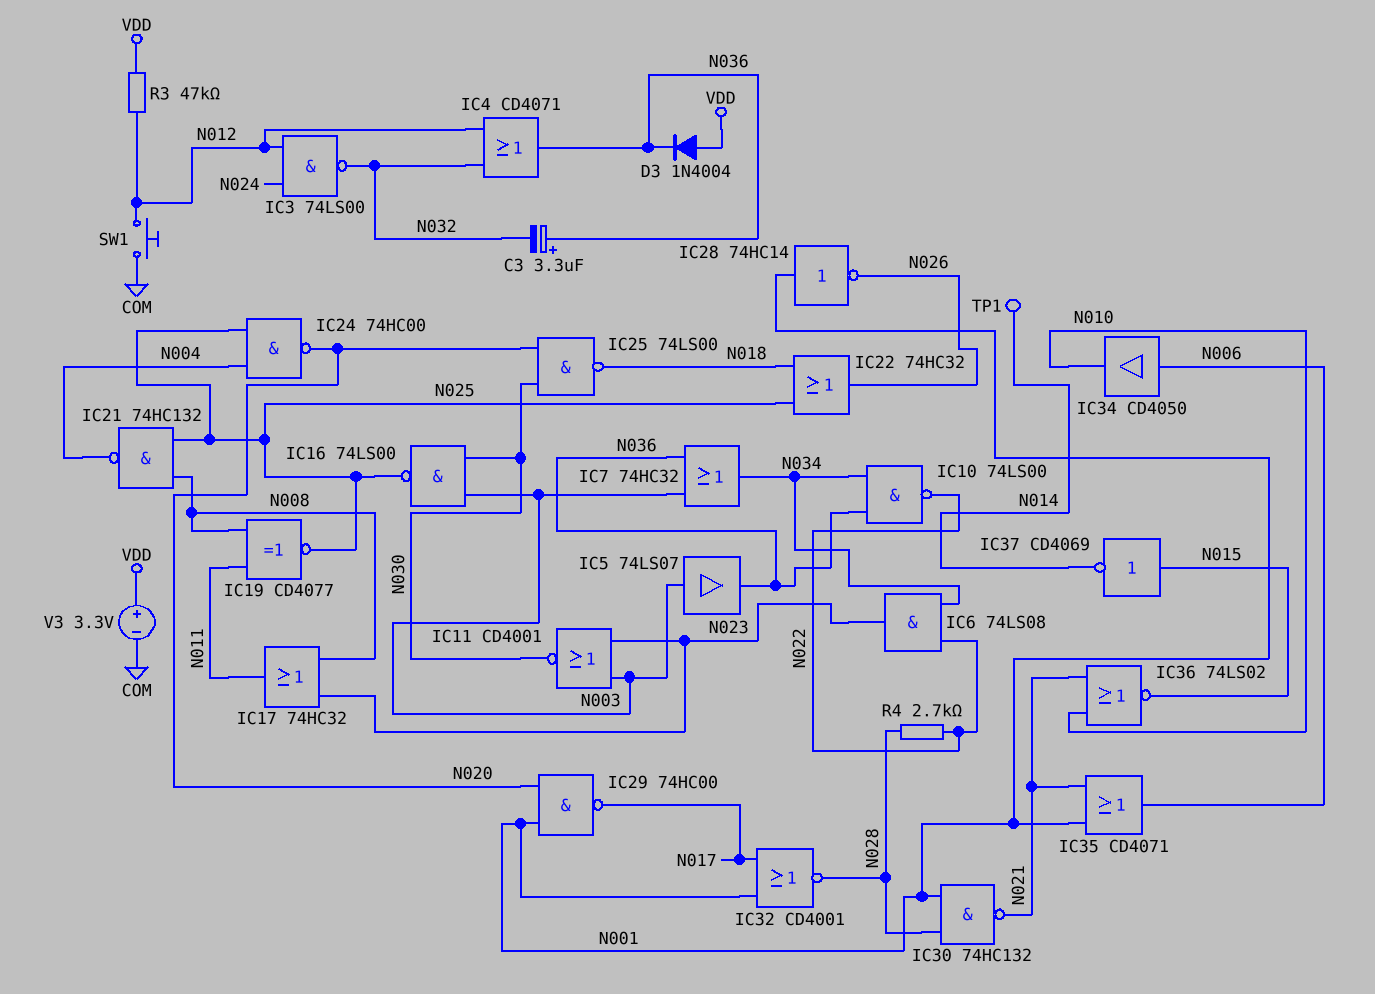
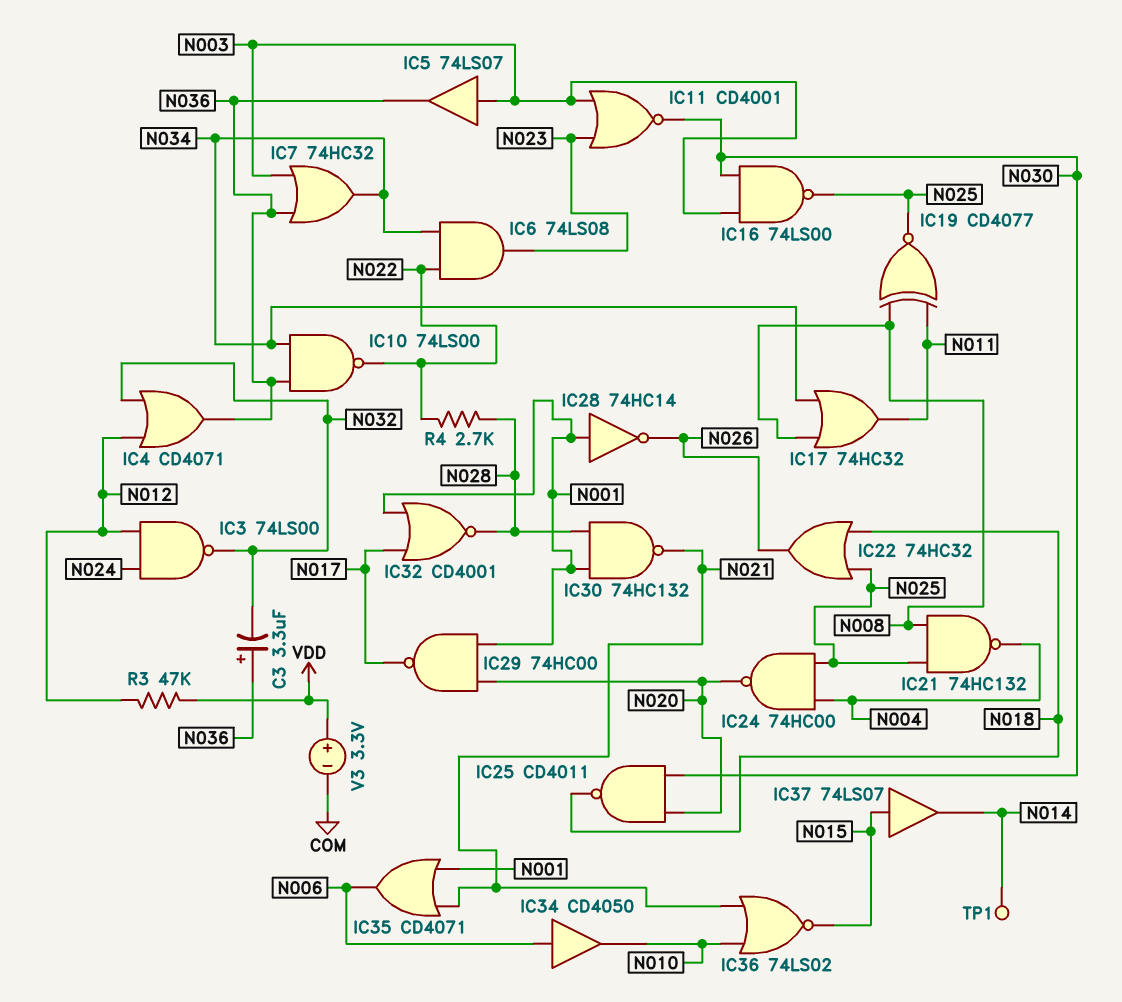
D3: diode 1N4004 (A VDD, K N036) -> none
IC17: OR 74HC32 (in N008, in N023, out N011) -> OR 74HC32 (in N008, in N034, out N011)
IC25: NAND 74LS00 (in N020, in N030, out N018) -> NAND CD4011 (in N020, in N030, out N018)
IC37: NOT CD4069 (in N015, out N014) -> buffer 74LS07 (in N015, out N014)
SW1: button (COM, N012) -> none

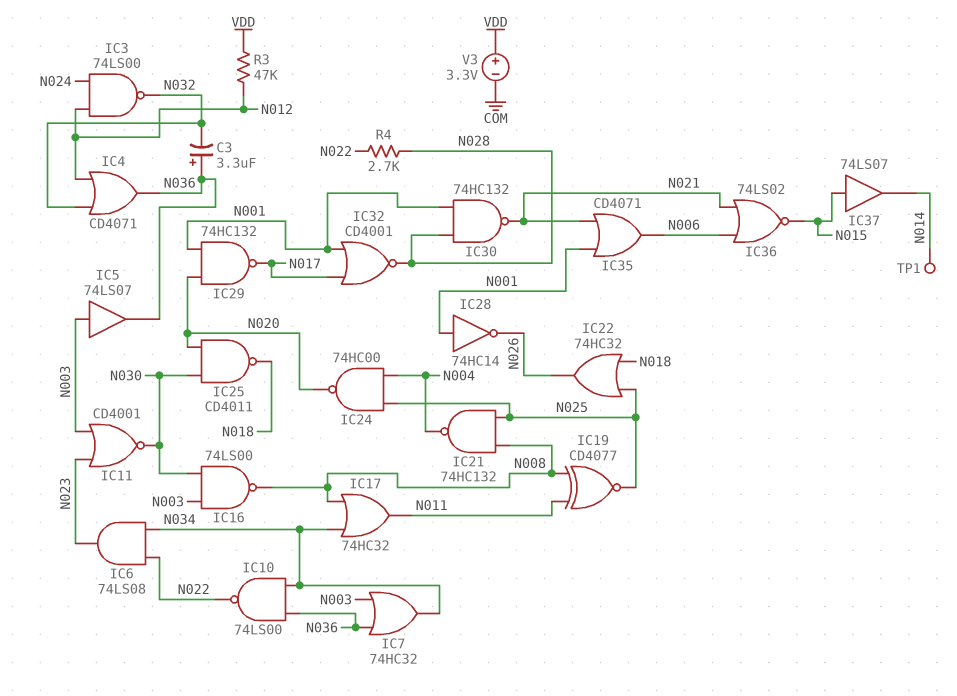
IC16: NAND 74LS00 (in N003, in N030, out N025) -> NAND 74LS00 (in N003, in N030, out N008)
IC29: NAND 74HC00 (in N001, in N020, out N017) -> NAND 74HC132 (in N001, in N020, out N017)
IC34: buffer CD4050 (in N006, out N010) -> none
IC36: NOR 74LS02 (in N010, in N021, out N015) -> NOR 74LS02 (in N006, in N021, out N015)

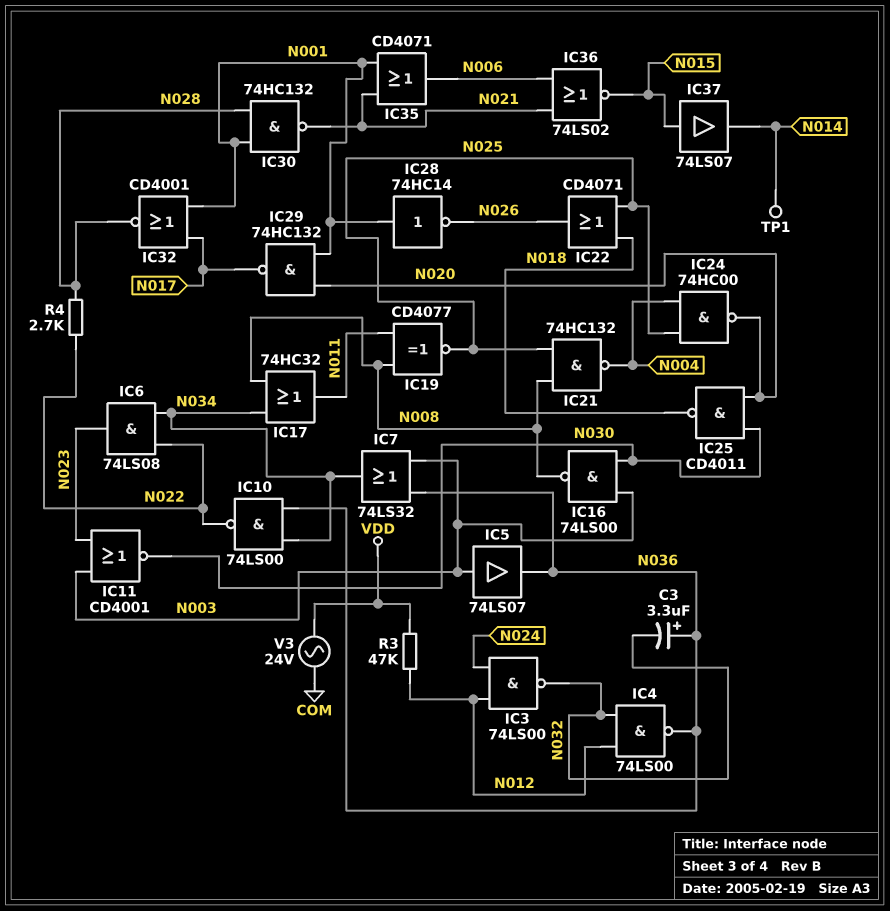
IC4: OR CD4071 (in N012, in N032, out N036) -> NAND 74LS00 (in N012, in N032, out N036)
IC7: OR 74HC32 (in N003, in N036, out N034) -> OR 74LS32 (in N003, in N036, out N034)
IC22: OR 74HC32 (in N018, in N025, out N026) -> OR CD4071 (in N018, in N025, out N026)
V3: 3.3V (plus VDD, minus COM) -> AC 24V (COM, VDD)

